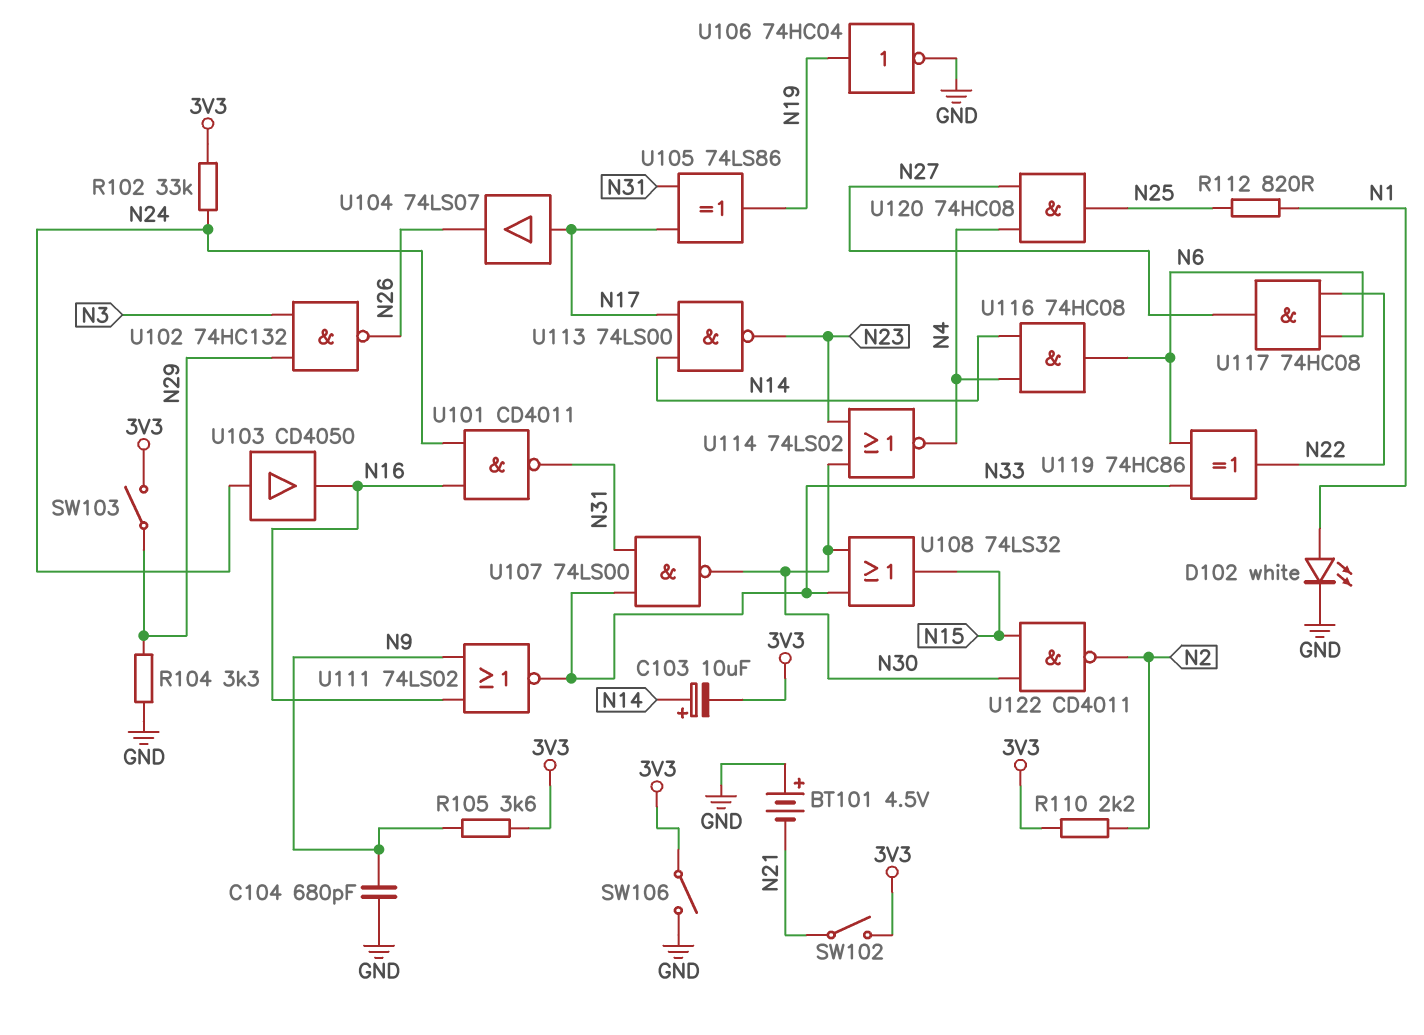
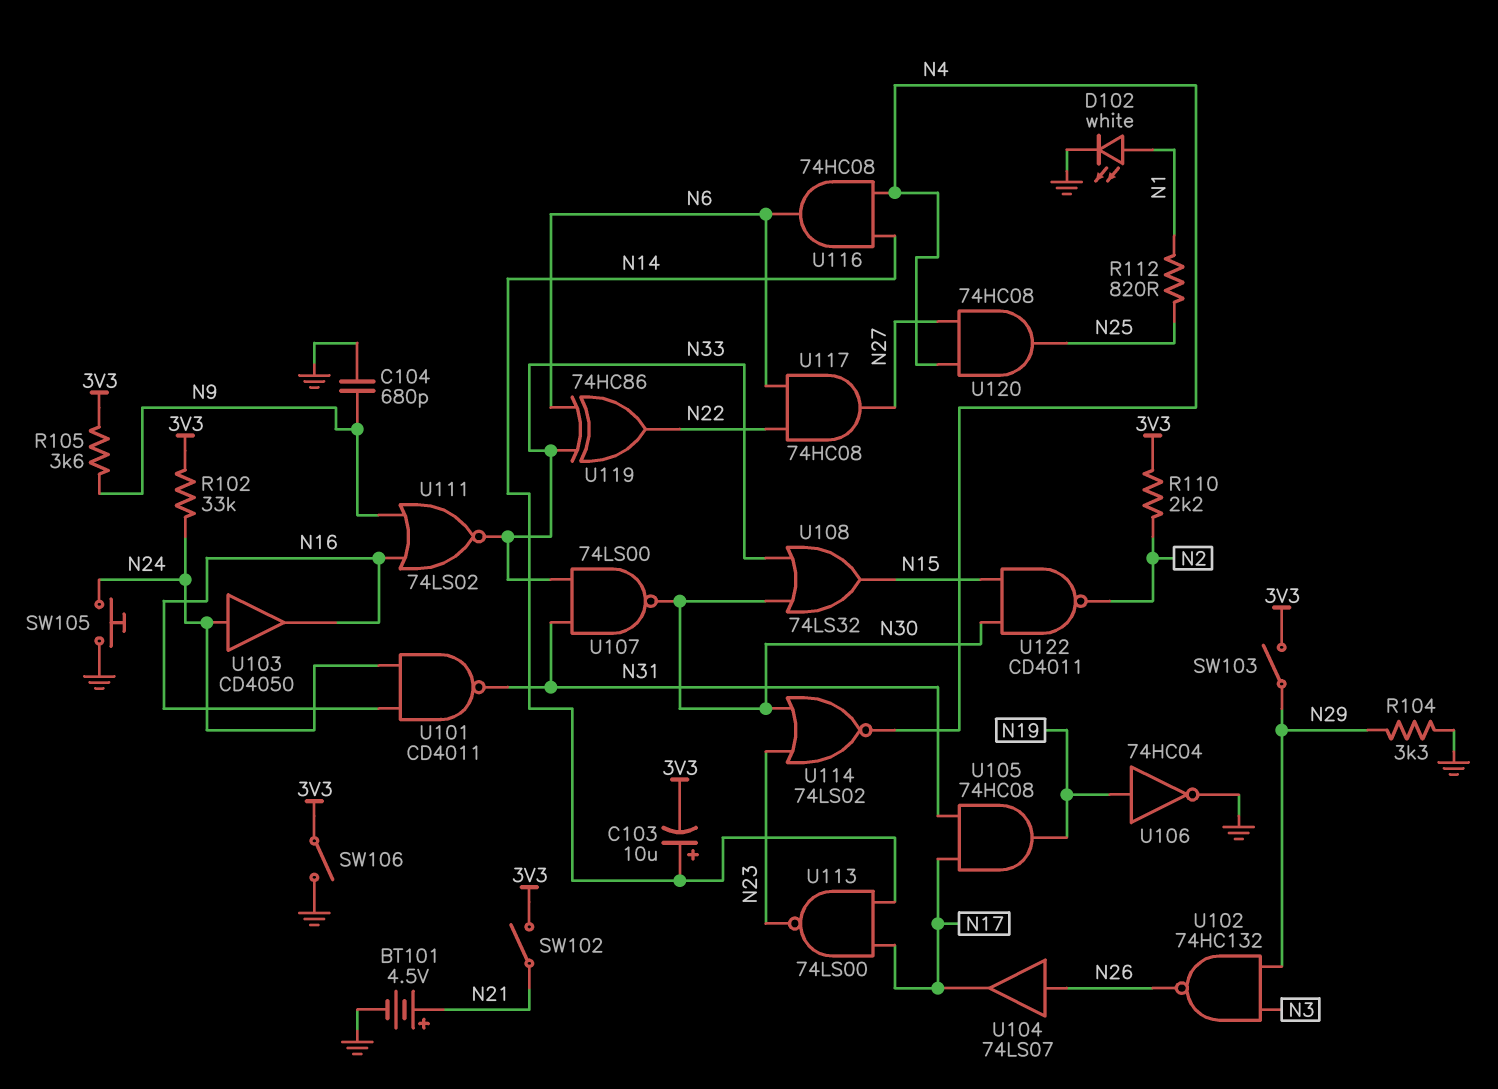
BT101: 4.5V (plus GND, minus N21) -> 4.5V (plus N21, minus GND)
SW105: none -> button (GND, N24)
U104: buffer 74LS07 (in N17, out N26) -> buffer 74LS07 (in N26, out N17)
U105: XOR 74LS86 (in N17, in N31, out N19) -> AND 74HC08 (in N17, in N31, out N19)

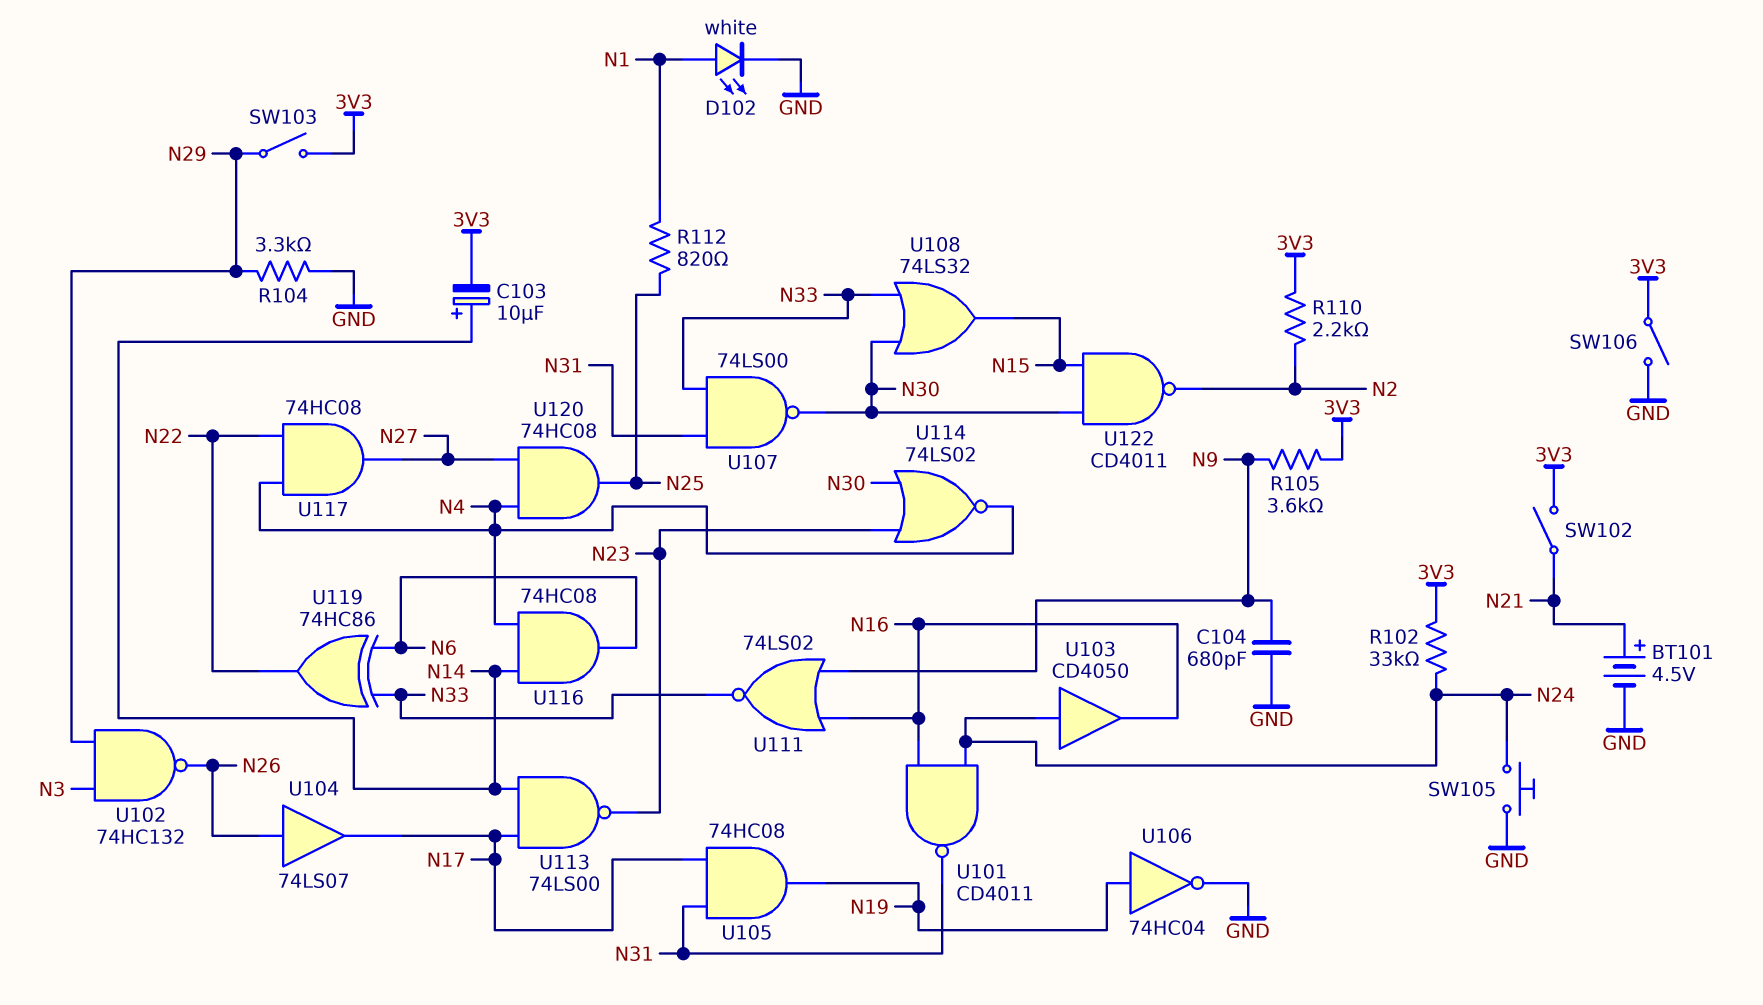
U117: AND 74HC08 (in N6, in N22, out N27) -> AND 74HC08 (in N4, in N22, out N27)

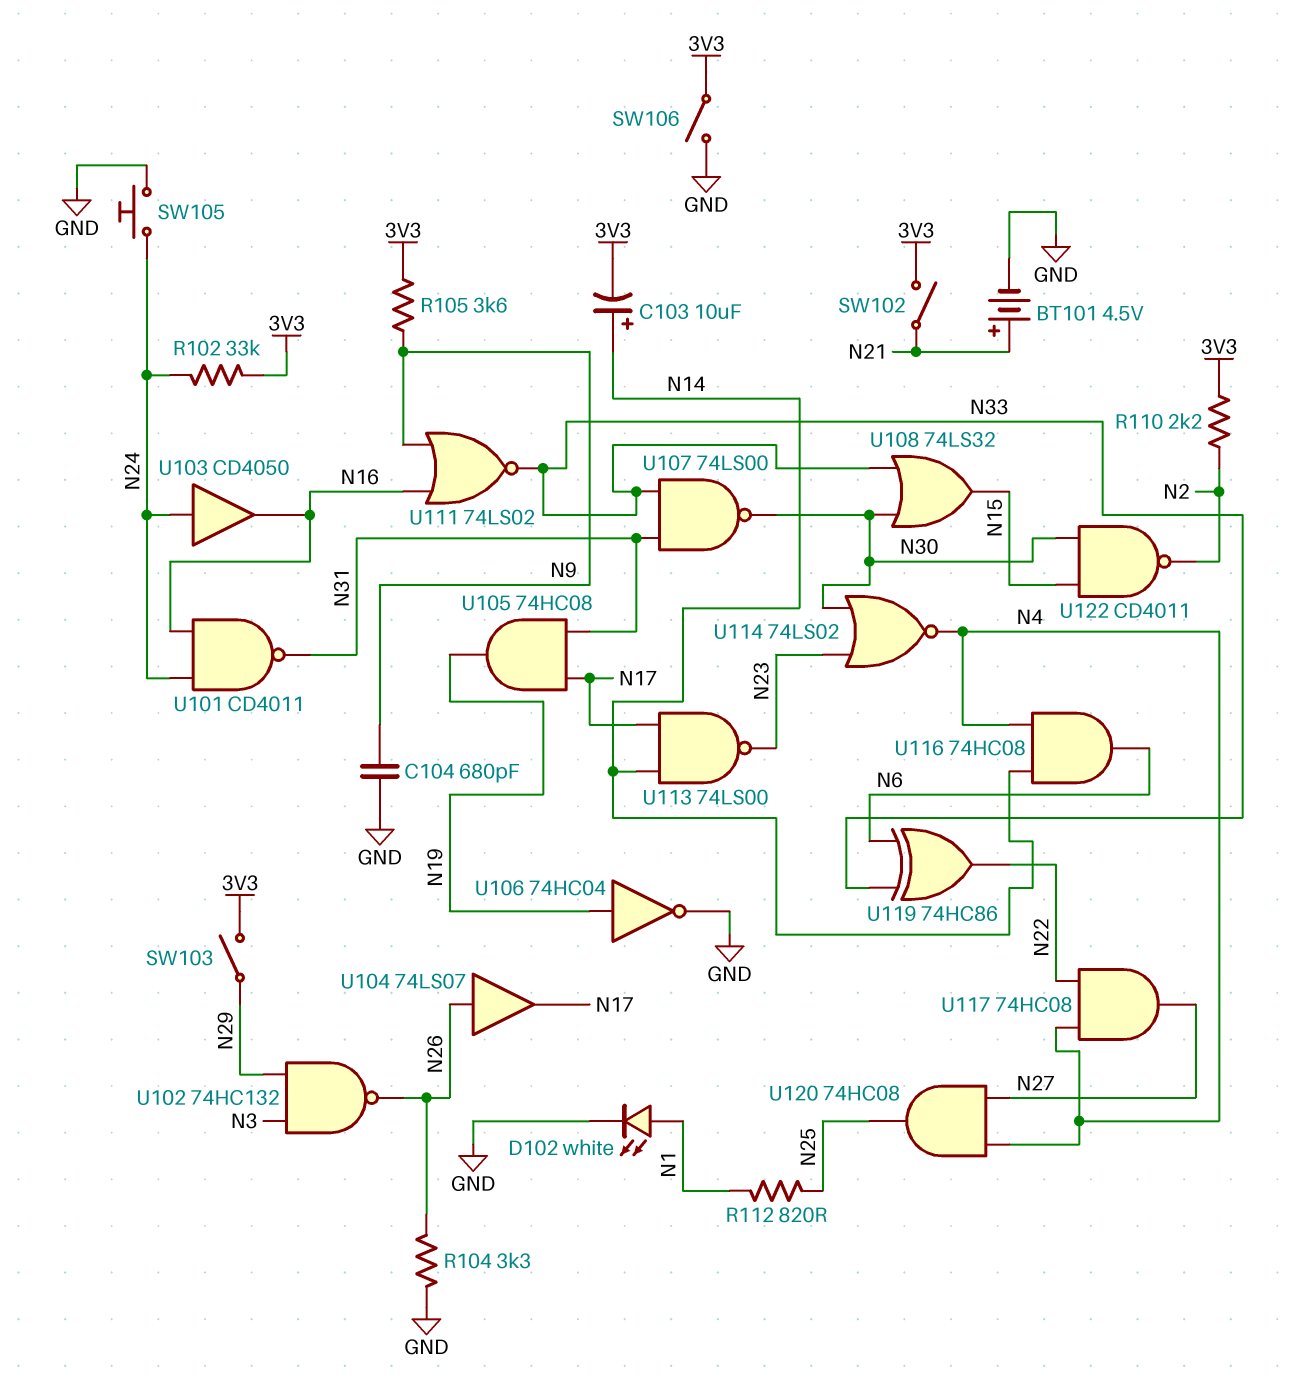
R104: 3.3k (GND, N29) -> 3.3k (GND, N26)

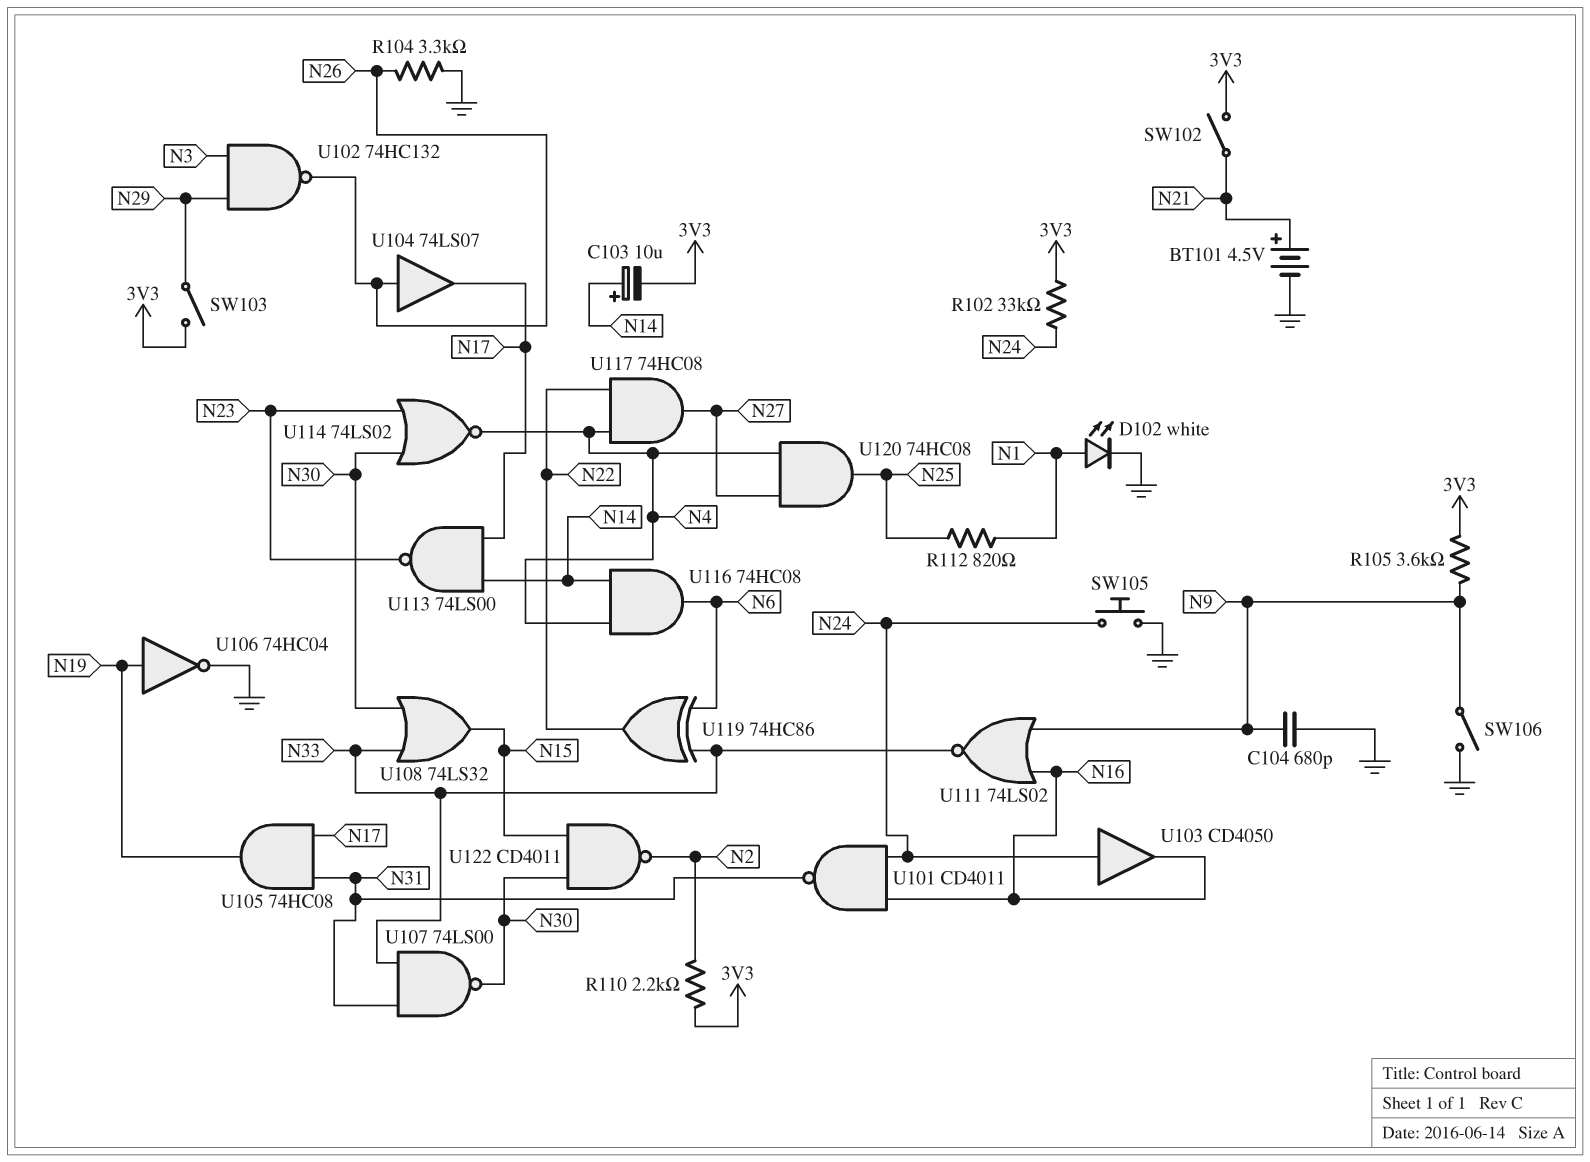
SW106: switch (3V3, GND) -> switch (GND, N9)

